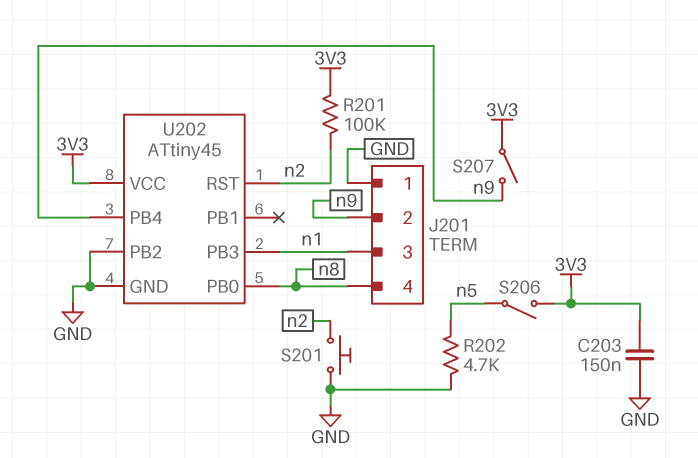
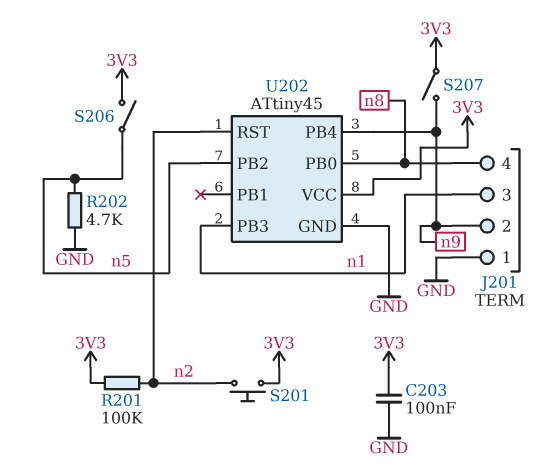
C203: 150nF (3V3, GND) -> 100nF (3V3, GND)
S201: button (GND, n2) -> button (3V3, n2)
U202 pin PB2: GND -> n5

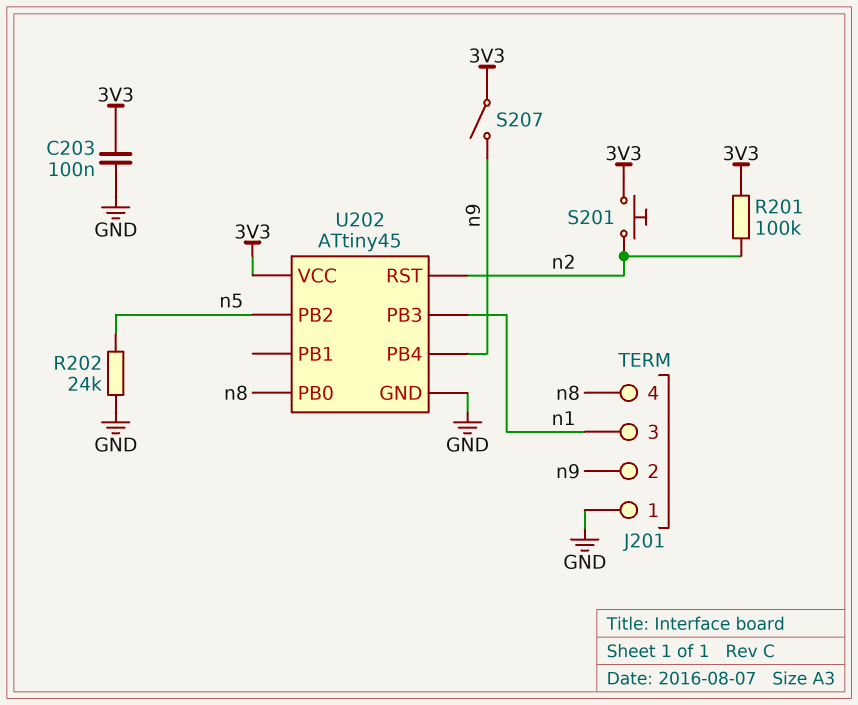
R202: 4.7k (GND, n5) -> 24k (GND, n5)
S206: switch (3V3, n5) -> none

